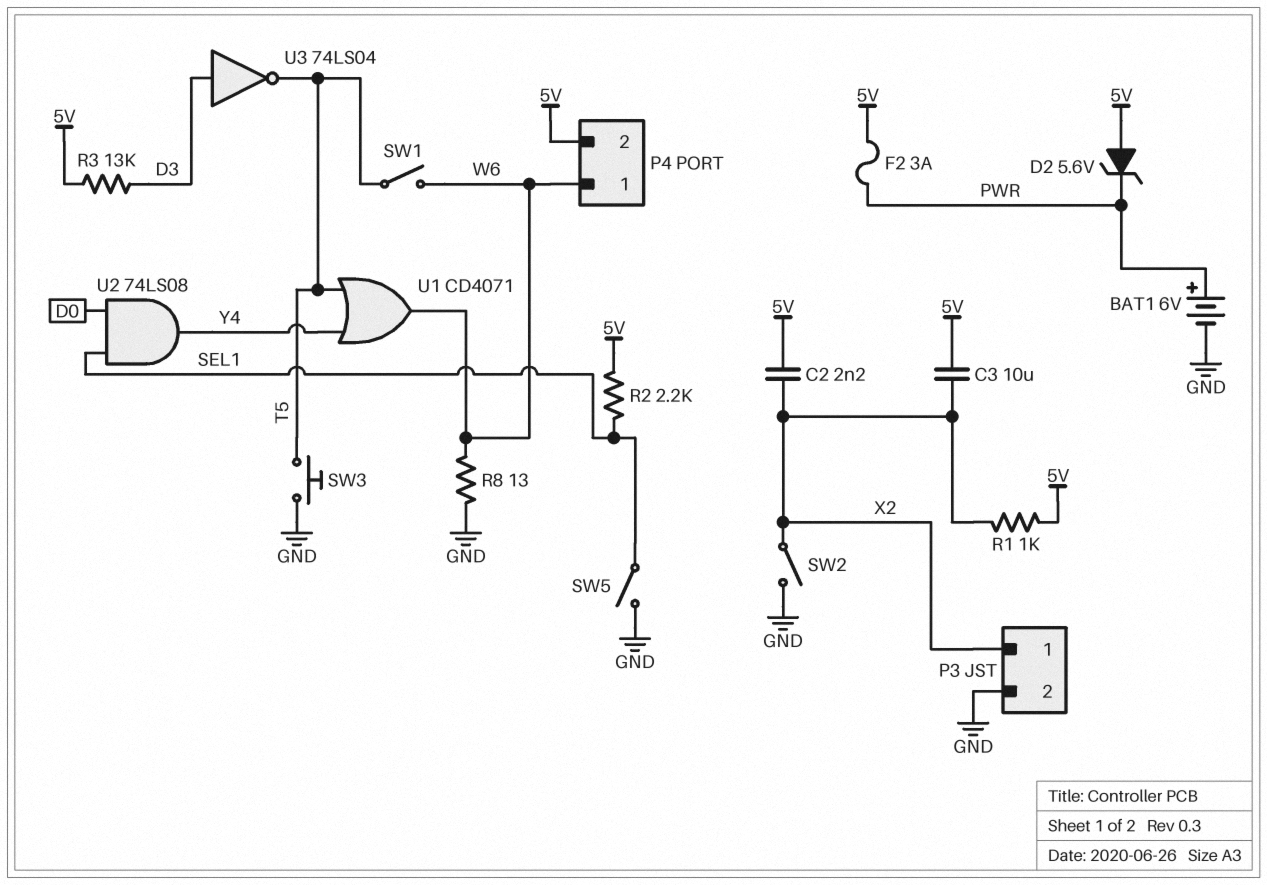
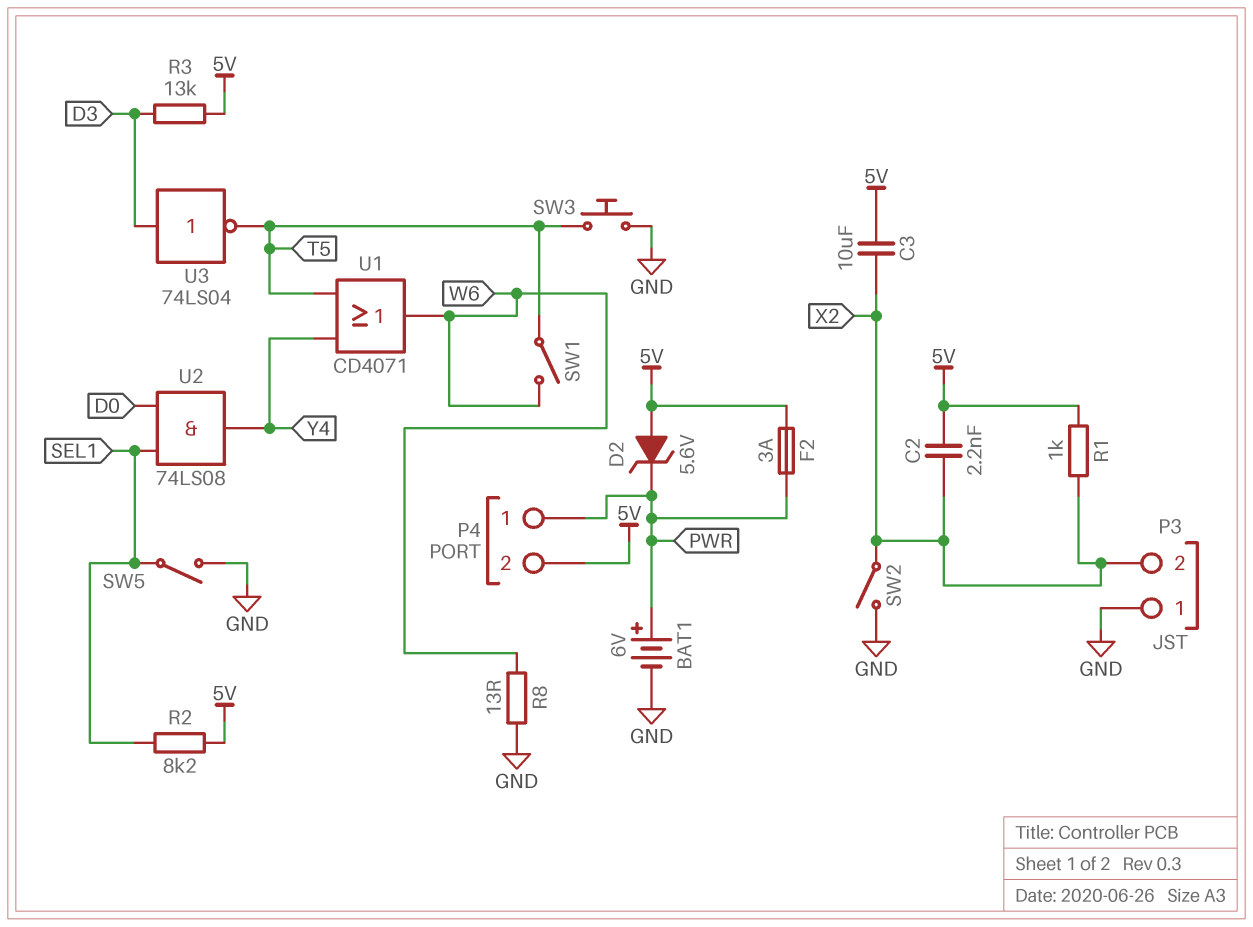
P3 pin 1: X2 -> GND
P3 pin 2: GND -> X2
P4 pin 1: W6 -> PWR
R2: 2.2k (5V, SEL1) -> 8.2k (5V, SEL1)

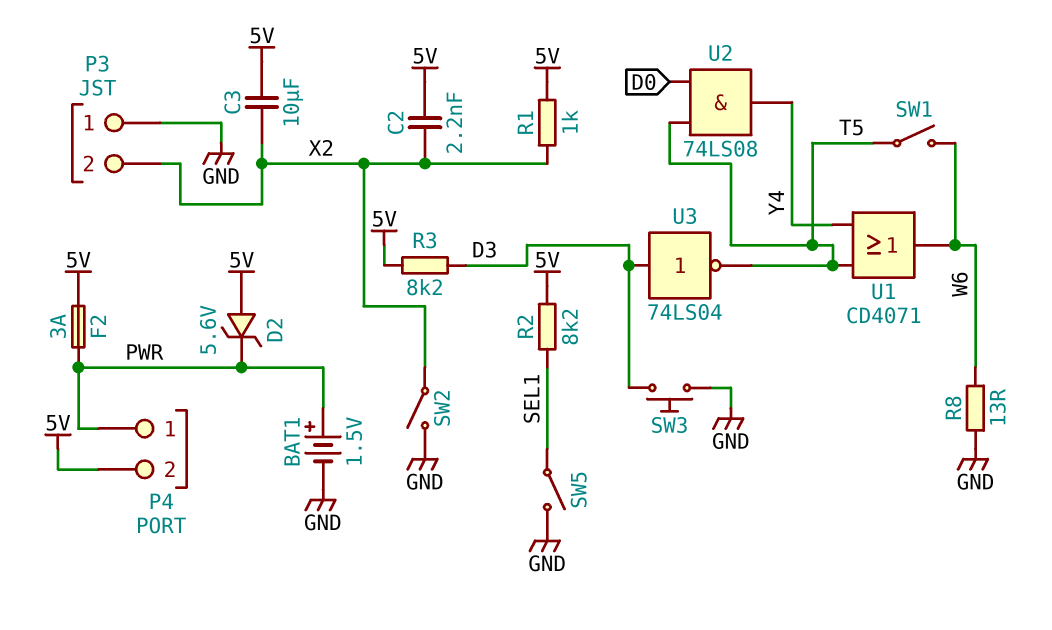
BAT1: 6V (plus PWR, minus GND) -> 1.5V (plus PWR, minus GND)
R3: 13k (5V, D3) -> 8.2k (5V, D3)
SW3: button (GND, T5) -> button (D3, GND)
U2: AND 74LS08 (in D0, in SEL1, out Y4) -> AND 74LS08 (in D0, in T5, out Y4)

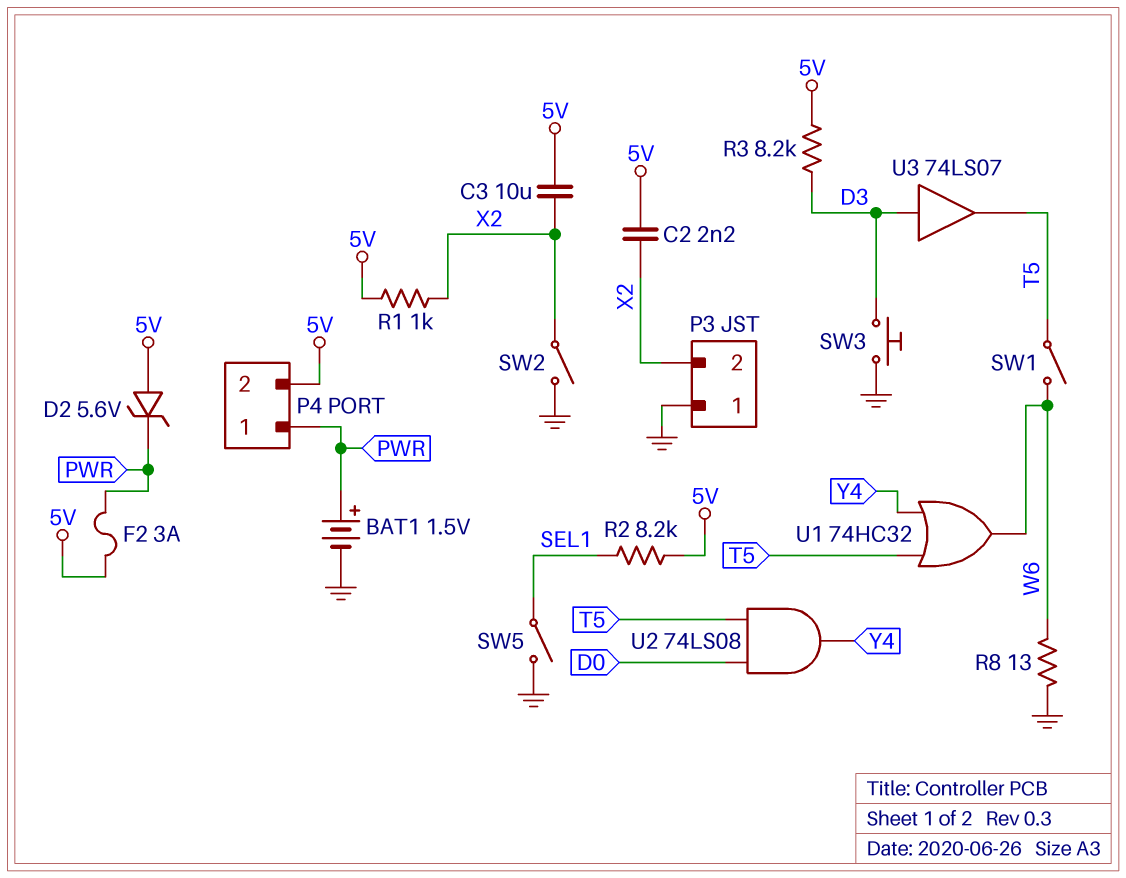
U1: OR CD4071 (in T5, in Y4, out W6) -> OR 74HC32 (in T5, in Y4, out W6)
U3: NOT 74LS04 (in D3, out T5) -> buffer 74LS07 (in D3, out T5)

